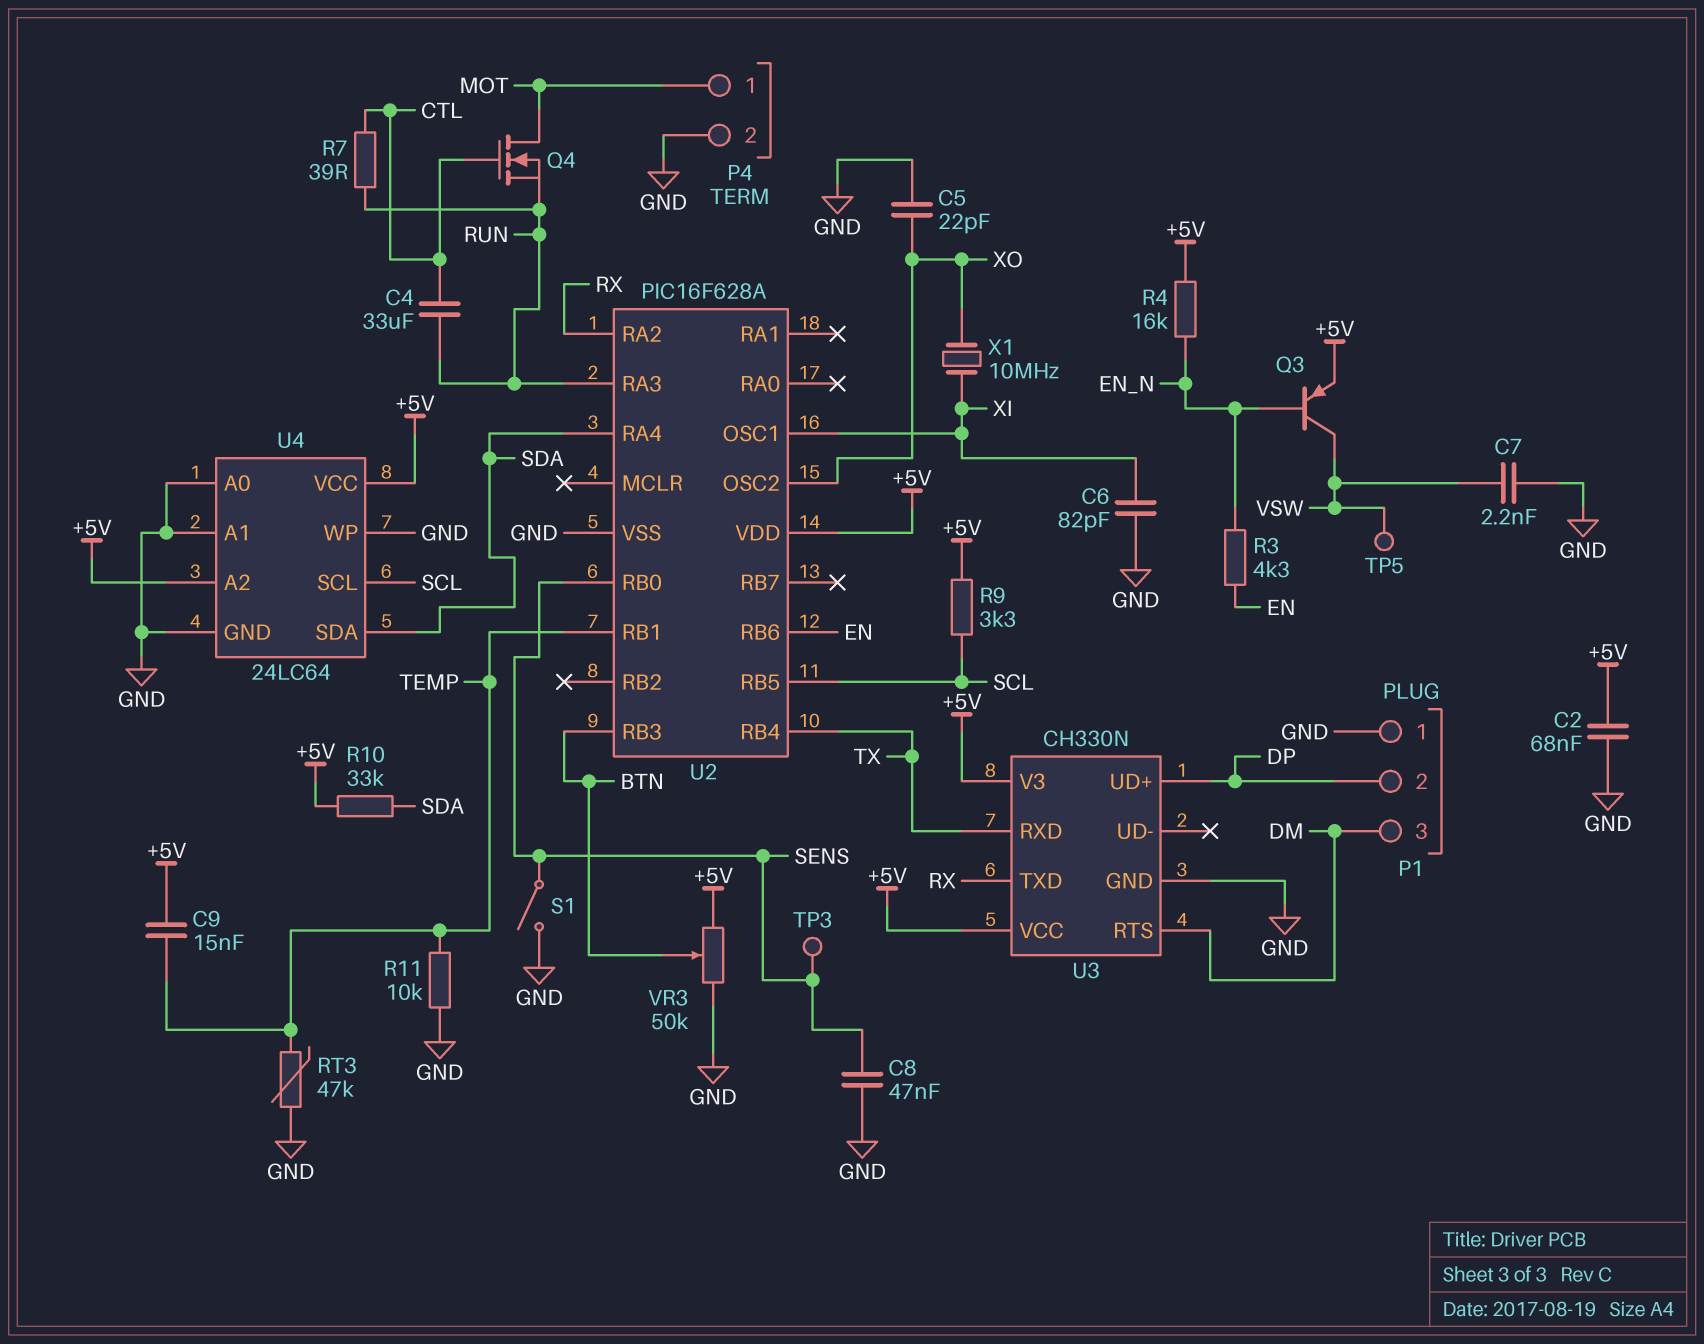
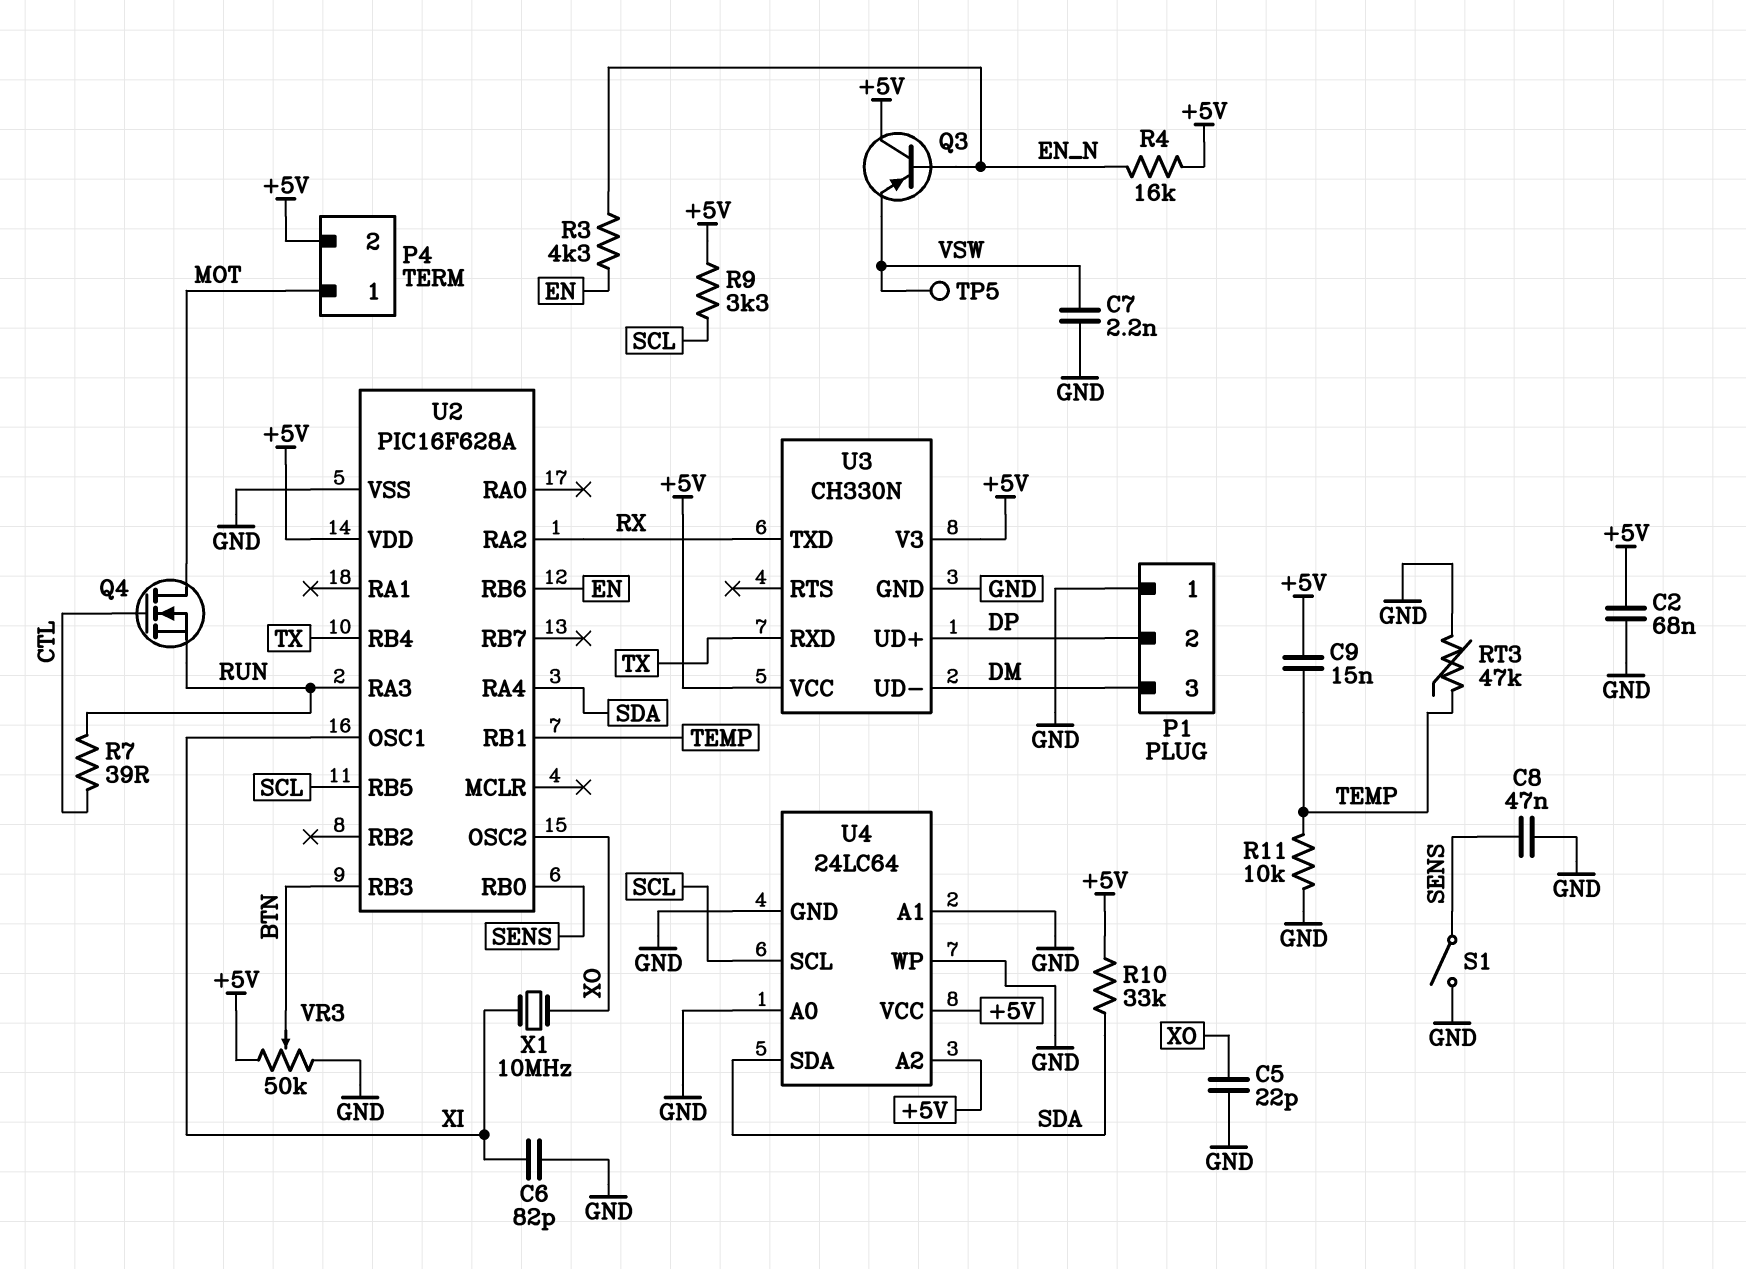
C4: 33uF (CTL, RUN) -> none
P4 pin 2: GND -> +5V
Q3: PNP (B EN_N, C VSW, E +5V) -> PNP (B EN_N, C +5V, E VSW)
TP3: test point (SENS) -> none
U3 pin RTS: DM -> none
U3 pin UD-: none -> DM

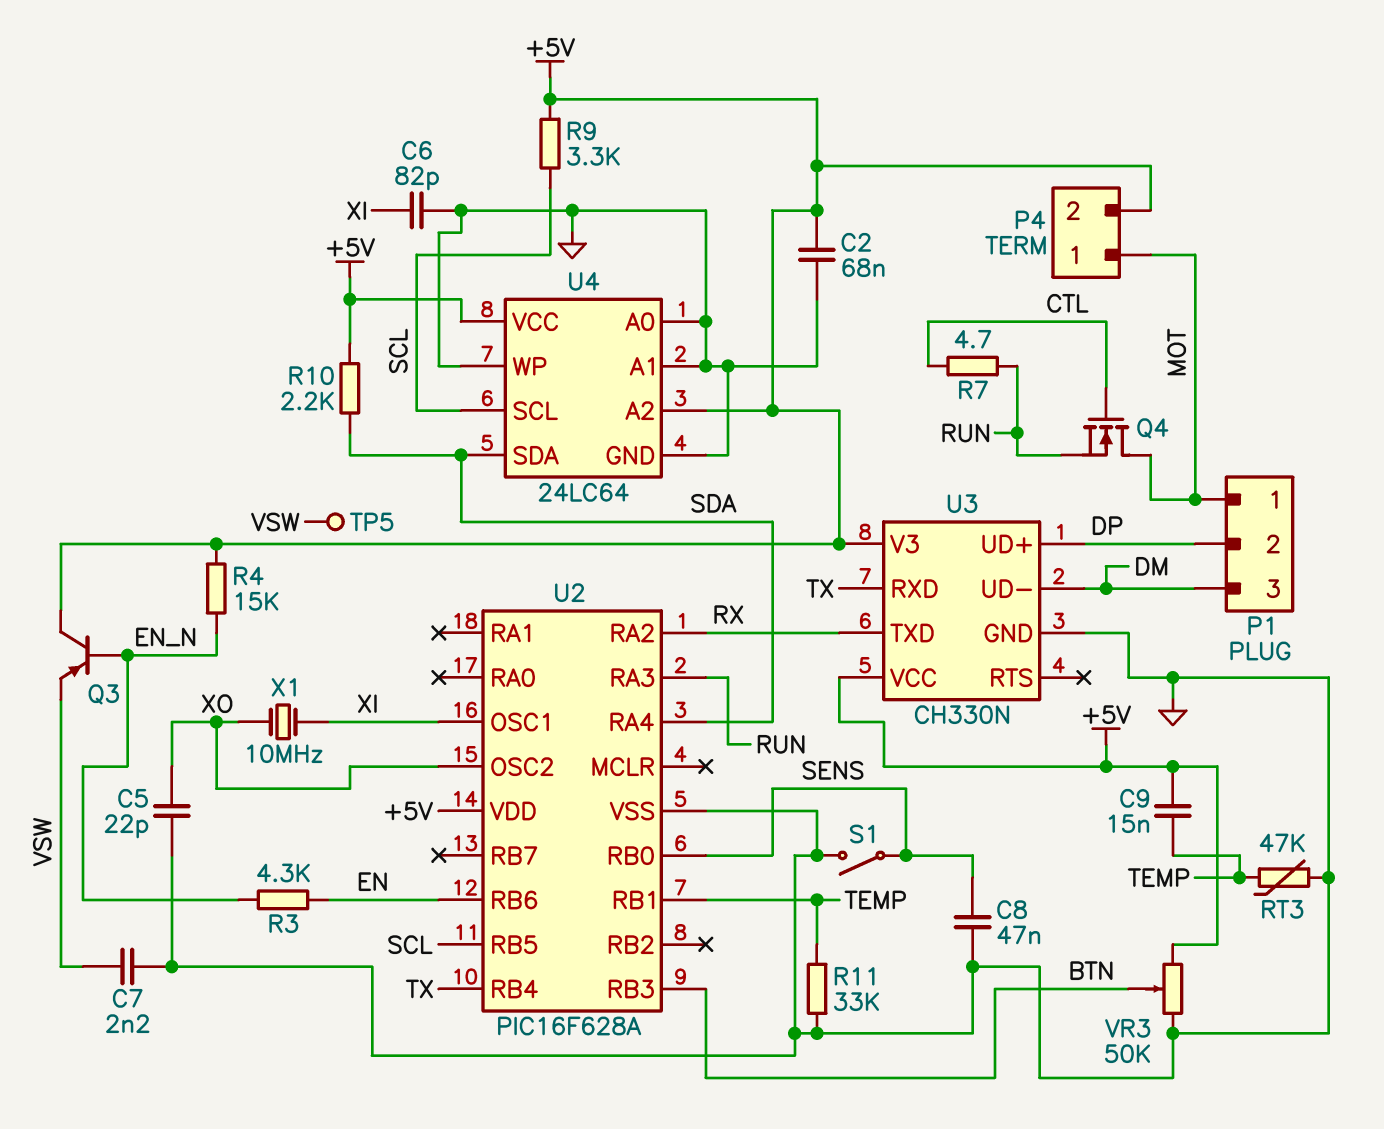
P1 pin 1: GND -> MOT
R4: 16k (+5V, EN_N) -> 15k (+5V, EN_N)
R7: 39 (CTL, RUN) -> 4.7 (CTL, RUN)
R10: 33k (+5V, SDA) -> 2.2k (+5V, SDA)
R11: 10k (GND, TEMP) -> 33k (GND, TEMP)

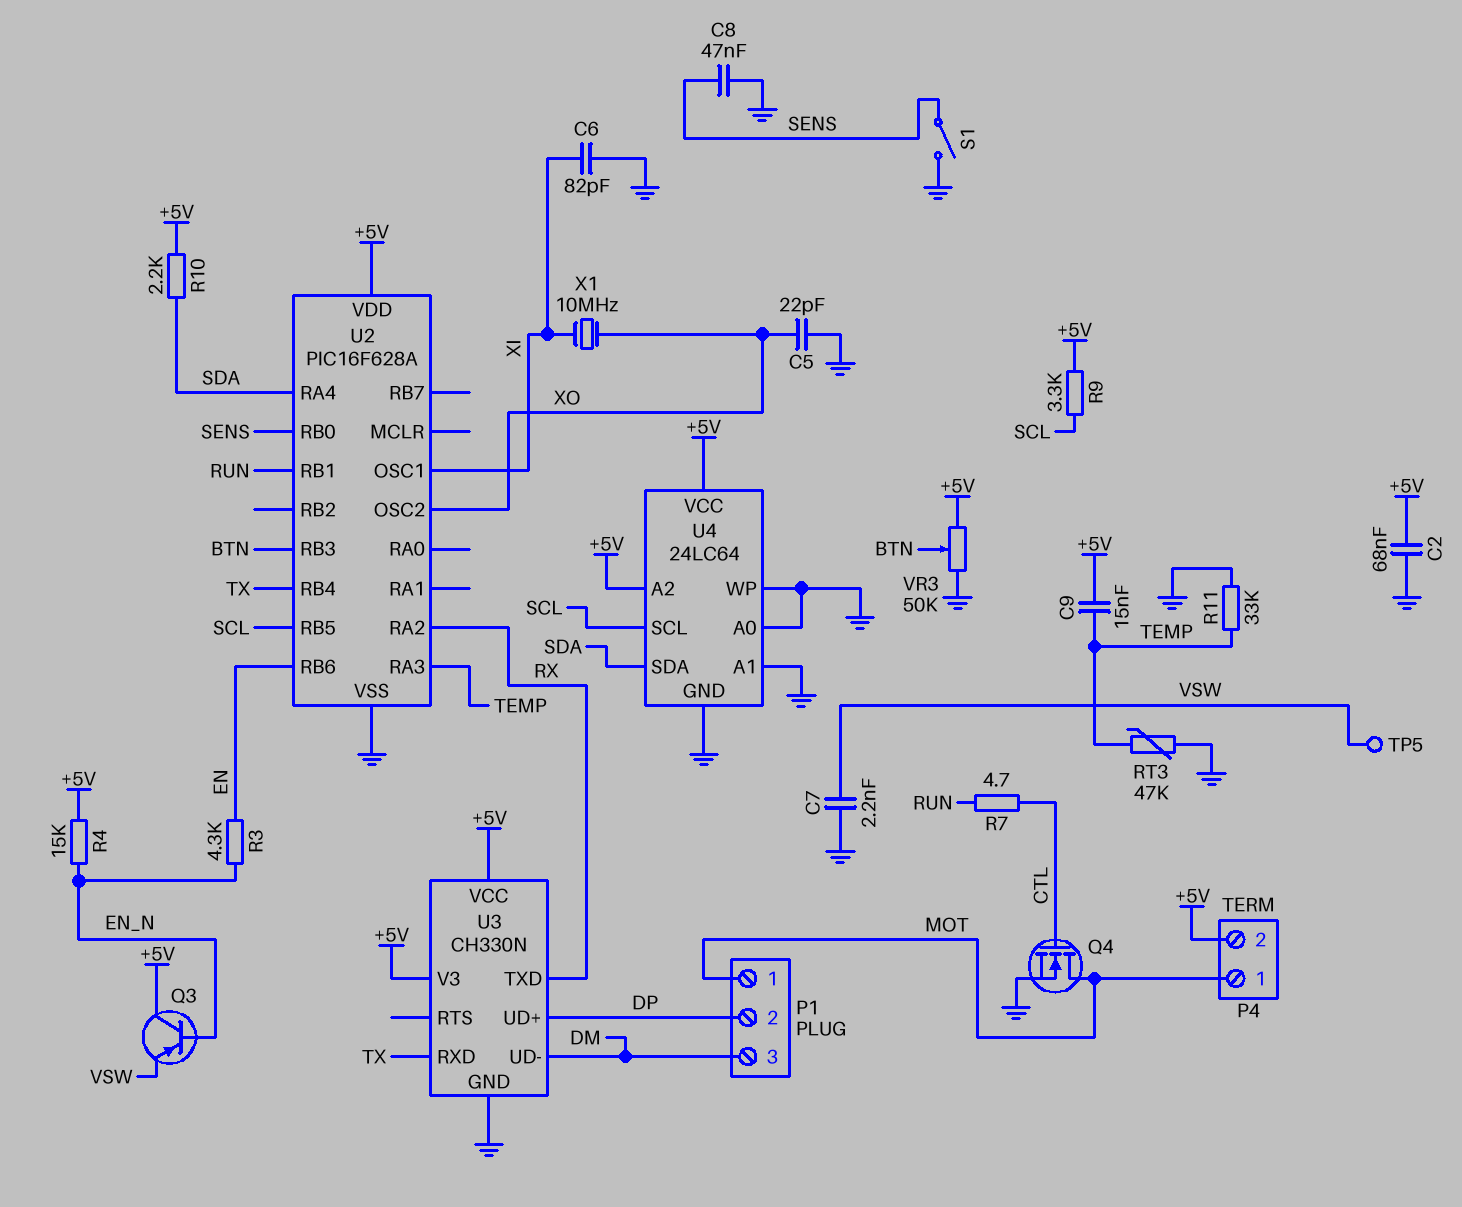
Q4: NMOS (G CTL, D MOT, S RUN) -> NMOS (G CTL, D MOT, S GND)
U2 pin RA3: RUN -> TEMP
U2 pin RB1: TEMP -> RUN

